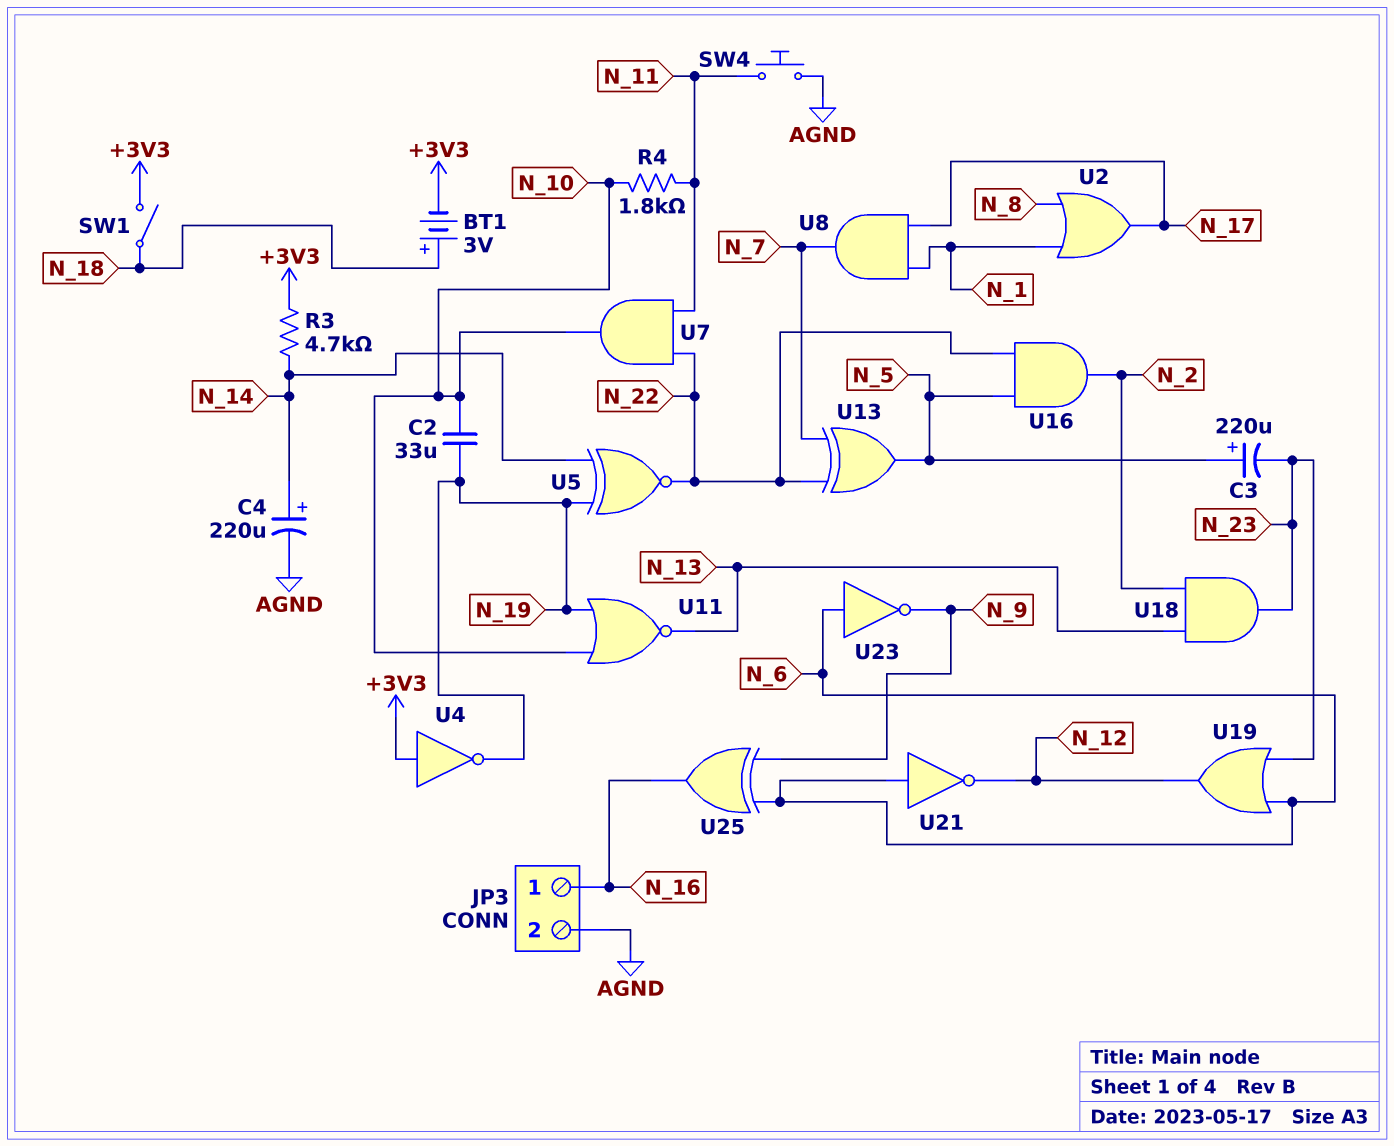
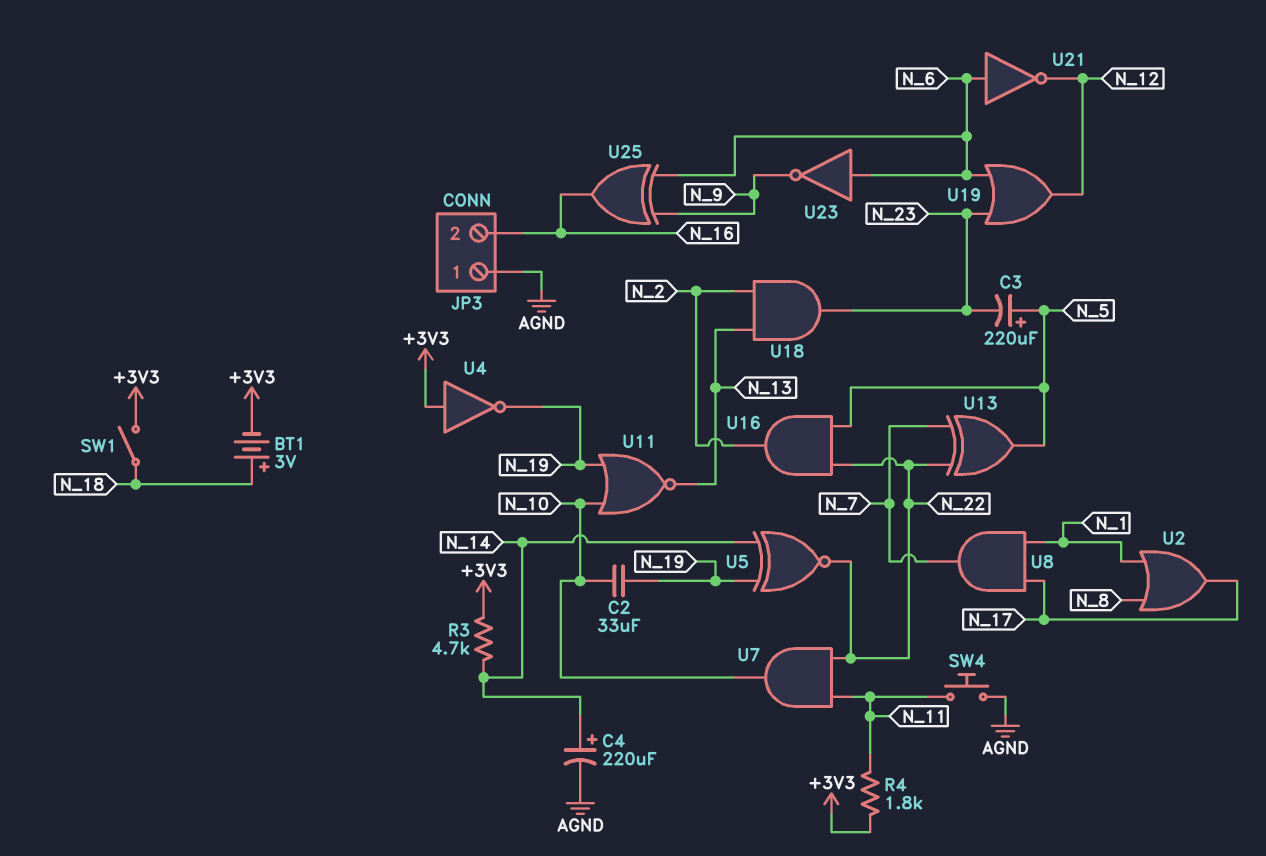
JP3 pin 1: N_16 -> AGND
JP3 pin 2: AGND -> N_16
R4: 1.8k (N_10, N_11) -> 1.8k (+3V3, N_11)

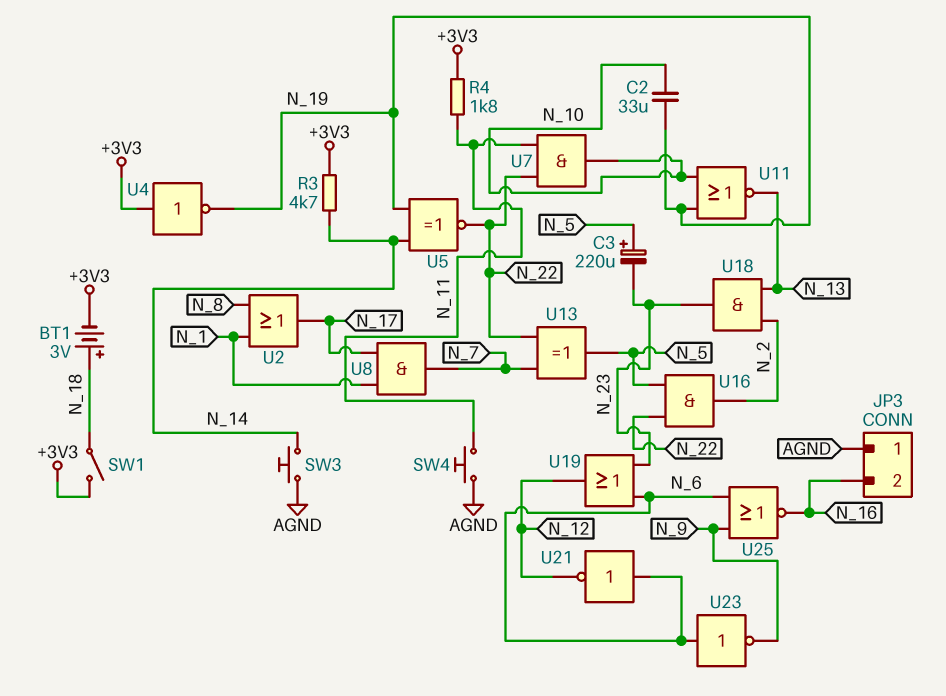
C4: 220uF (plus N_14, minus AGND) -> none
SW3: none -> button (AGND, N_14)
U25: XOR (in N_6, in N_9, out N_16) -> NOR (in N_6, in N_9, out N_16)

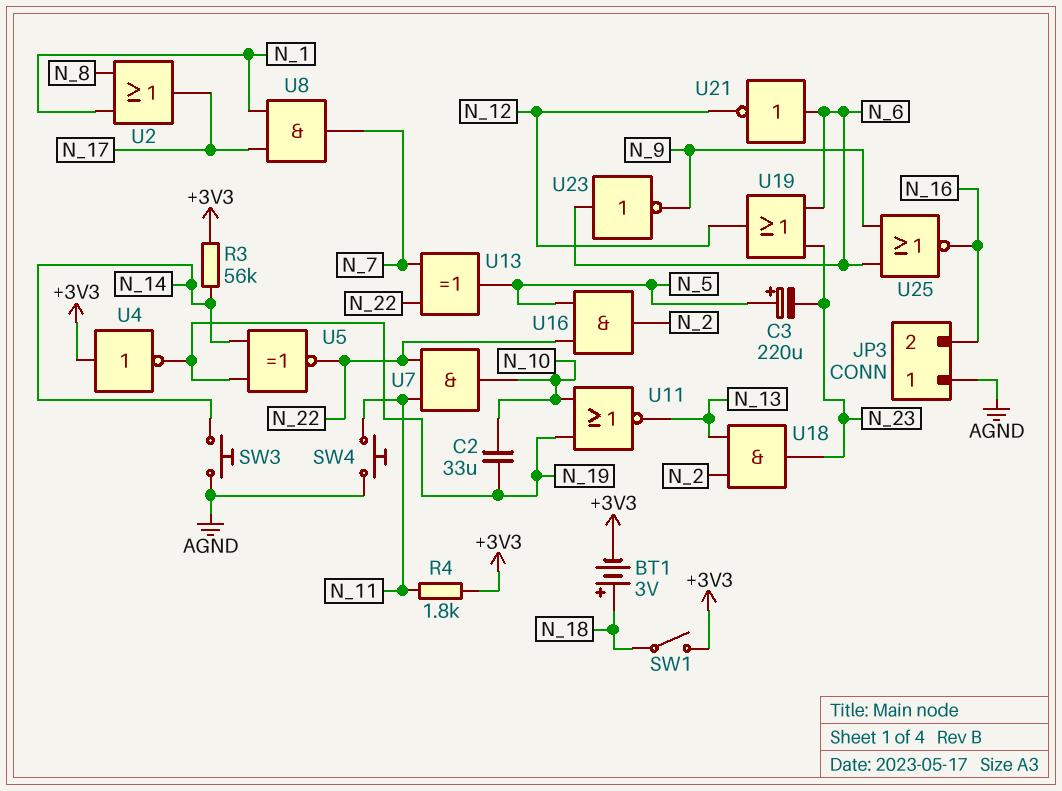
R3: 4.7k (+3V3, N_14) -> 56k (+3V3, N_14)

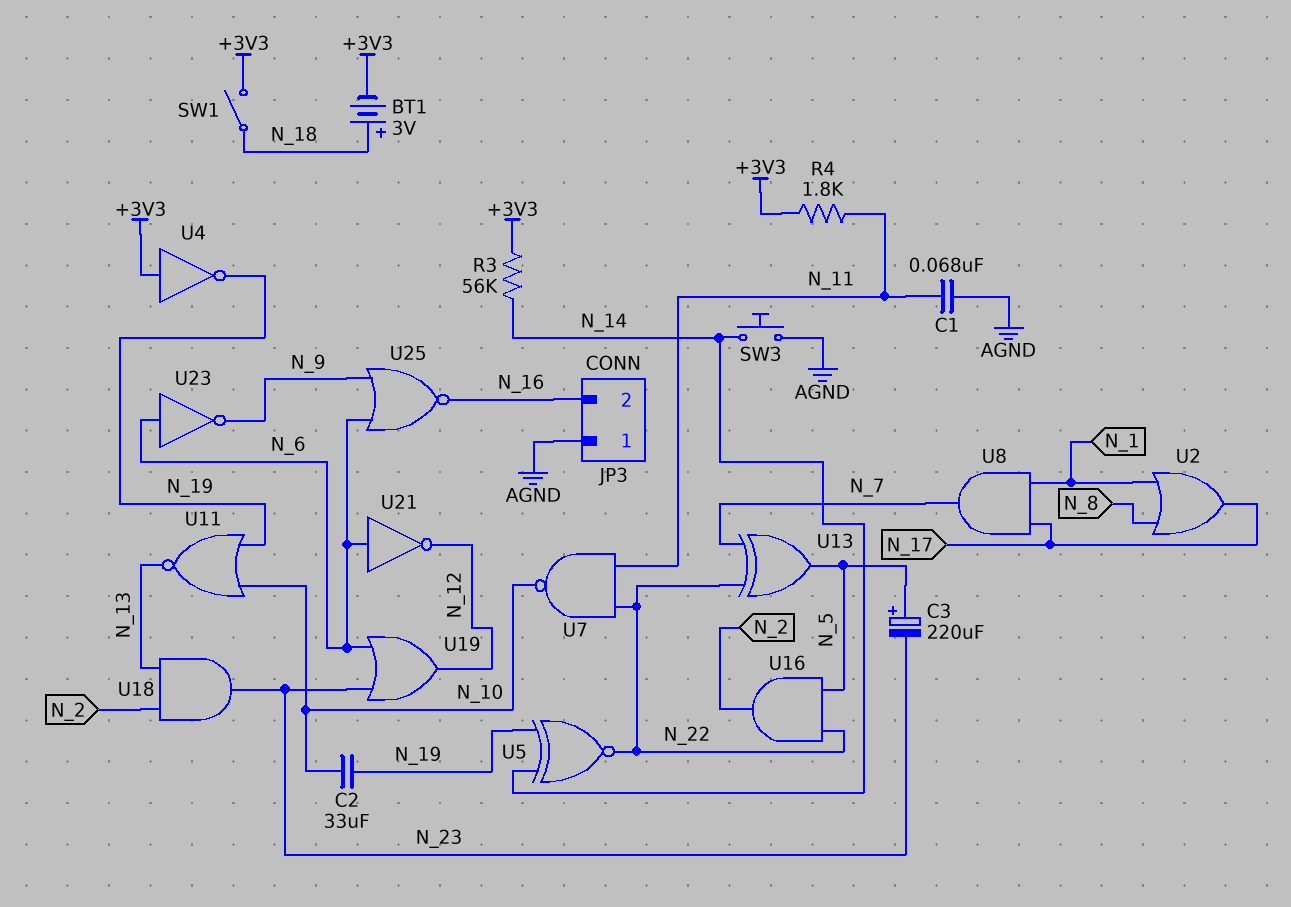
C1: none -> 68nF (AGND, N_11)
SW4: button (AGND, N_11) -> none
U7: AND (in N_11, in N_22, out N_10) -> NAND (in N_11, in N_22, out N_10)

